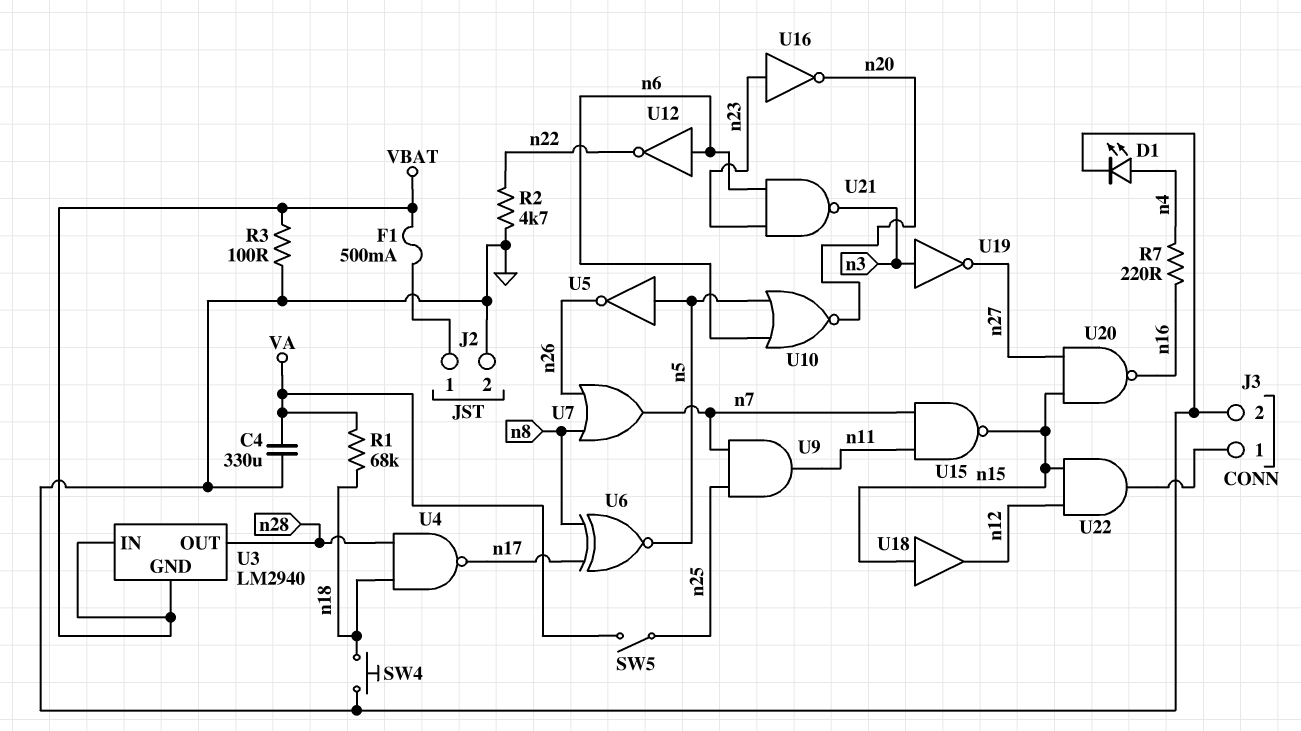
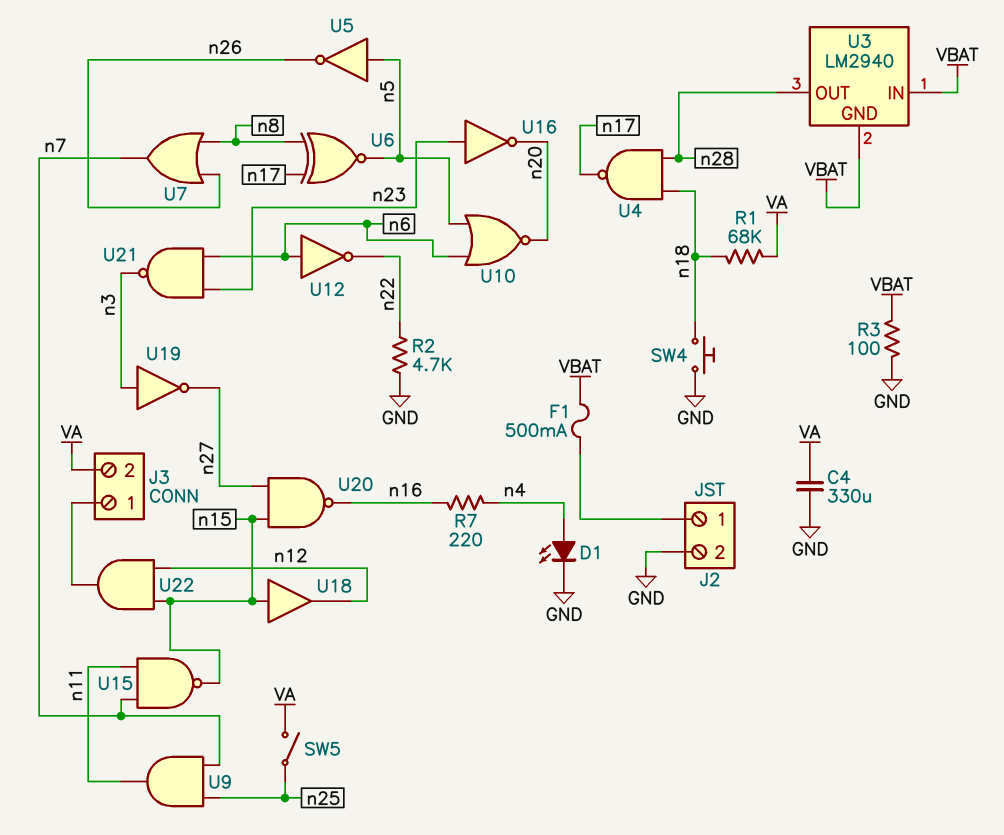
J3 pin 2: GND -> VA

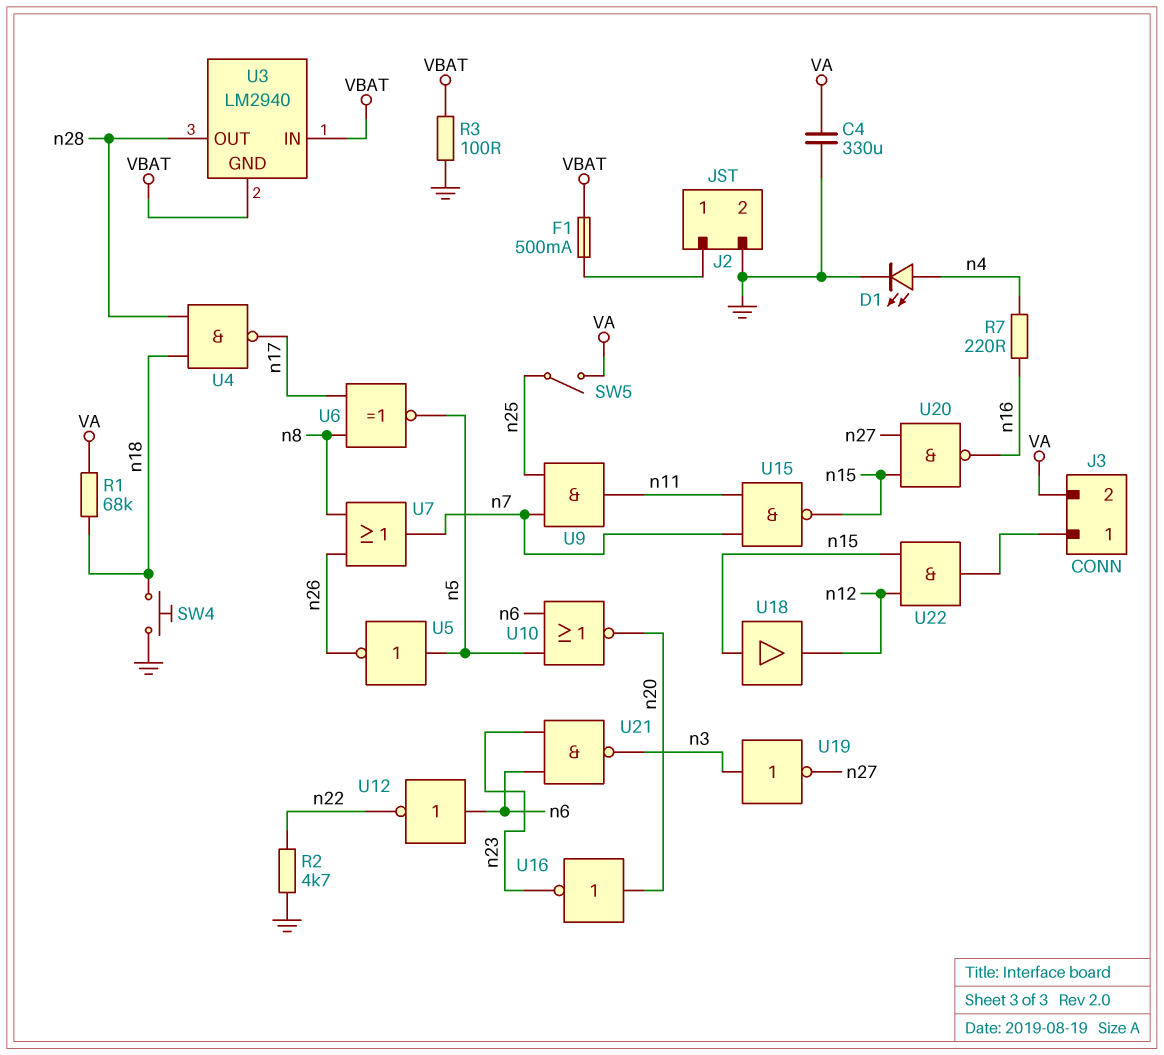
U16: NOT (in n23, out n20) -> NOT (in n20, out n23)

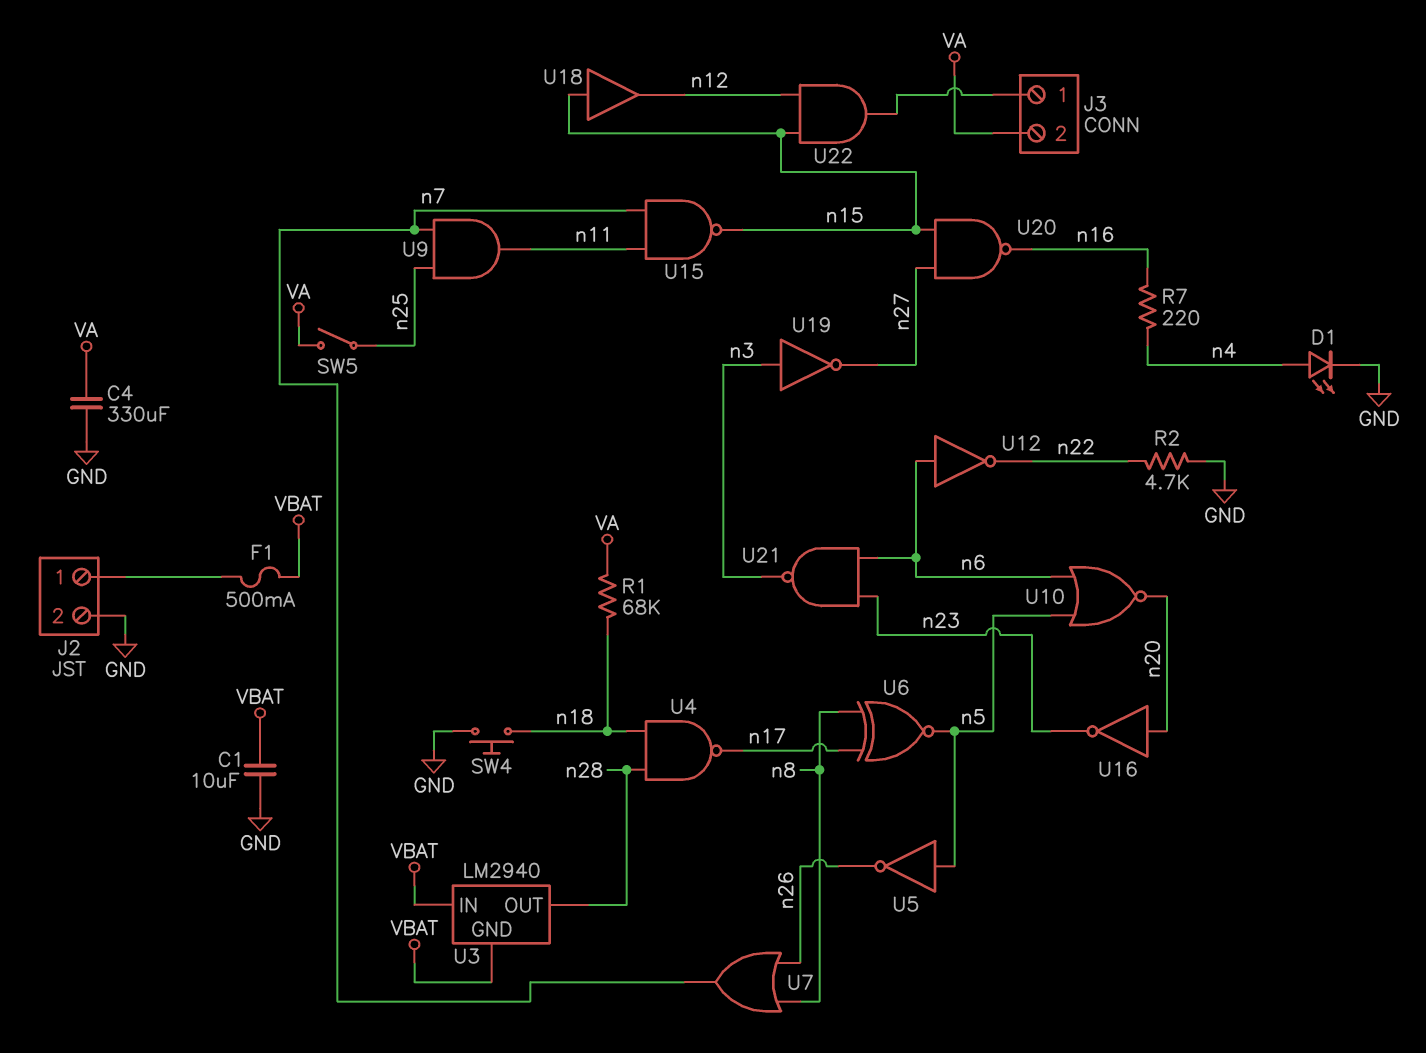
C1: none -> 10uF (GND, VBAT)
R3: 100 (GND, VBAT) -> none

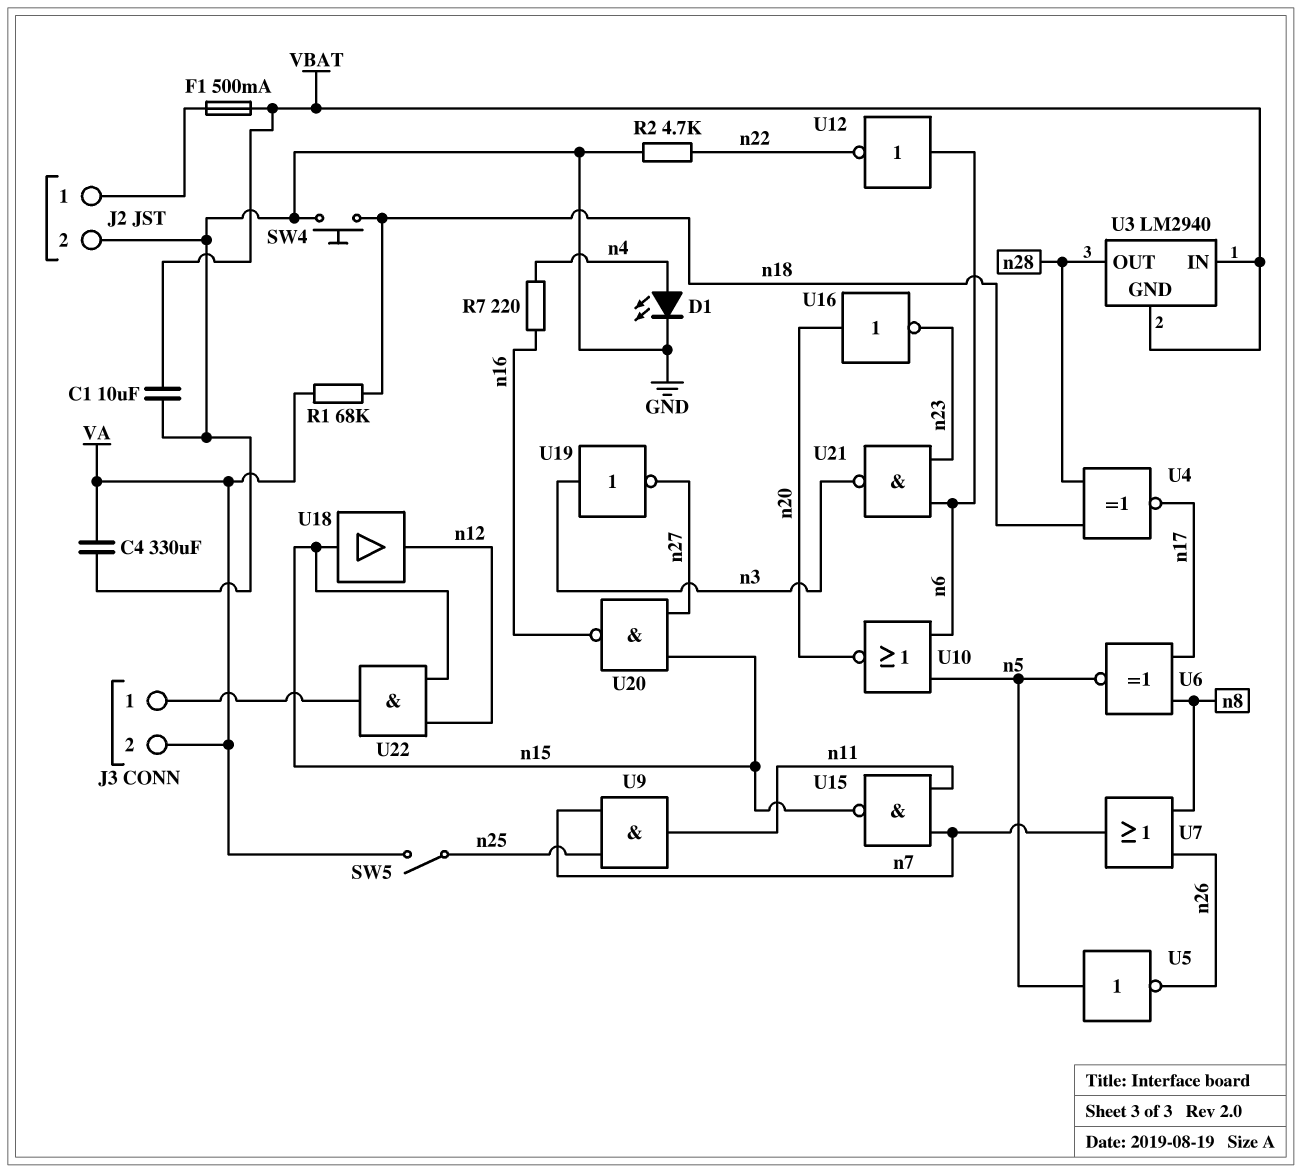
U4: NAND (in n18, in n28, out n17) -> XNOR (in n18, in n28, out n17)

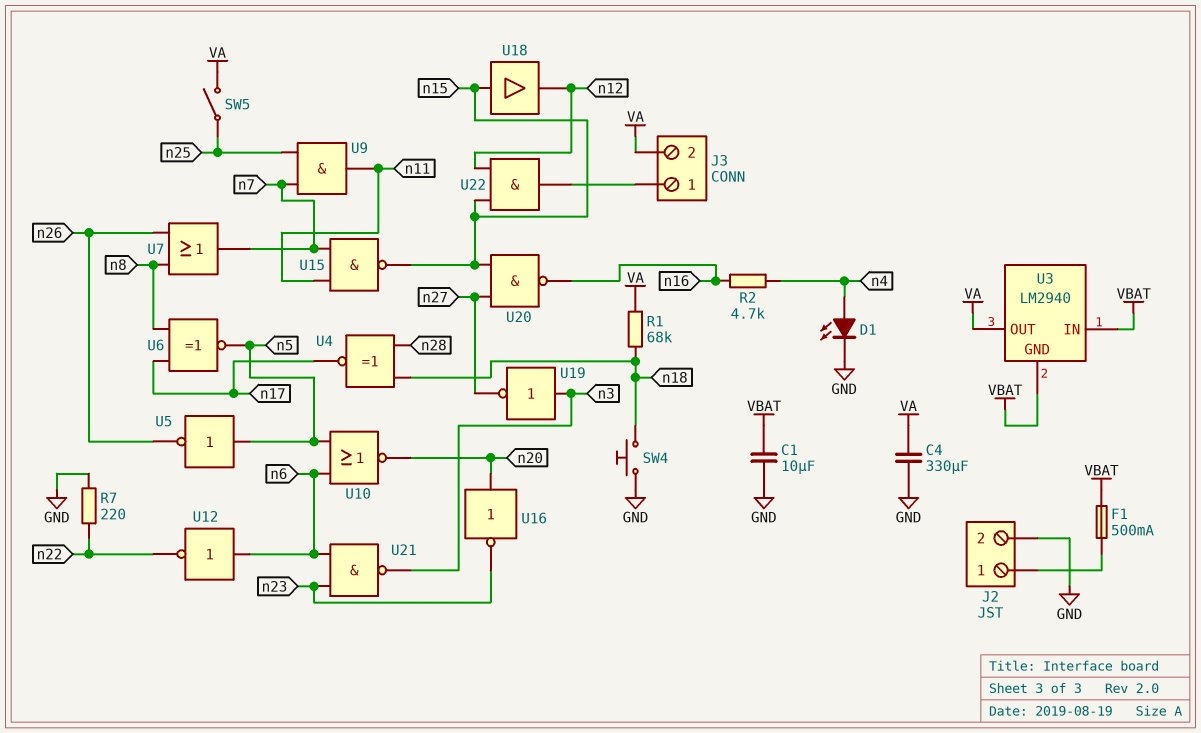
R2: 4.7k (GND, n22) -> 4.7k (n4, n16)
R7: 220 (n4, n16) -> 220 (GND, n22)
U3 pin OUT: n28 -> VA

